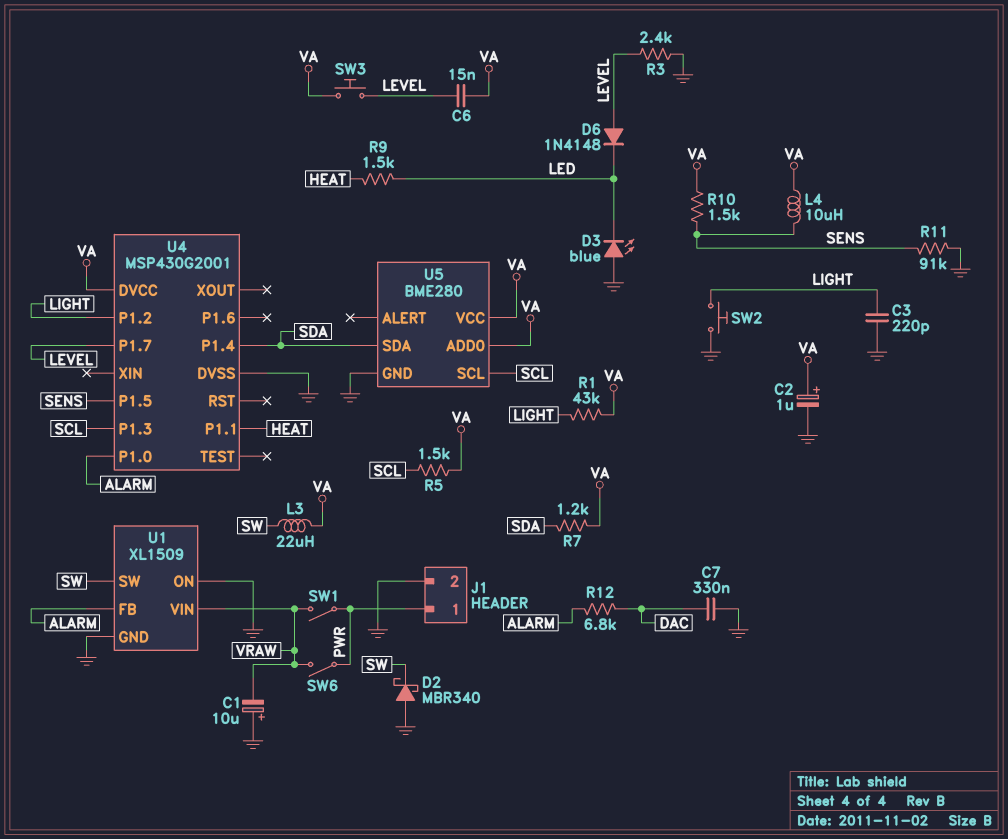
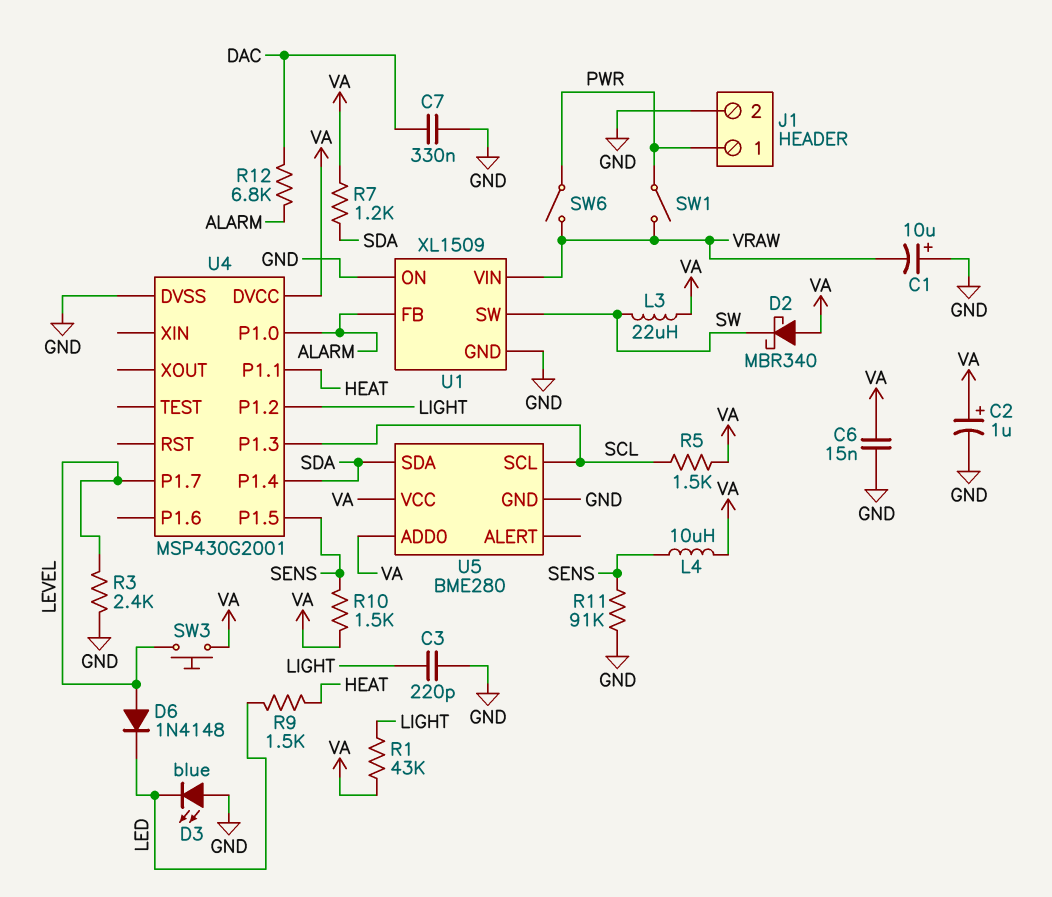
C6: 15nF (LEVEL, VA) -> 15nF (GND, VA)
D2: schottky MBR340 (A GND, K SW) -> schottky MBR340 (A VA, K SW)
SW2: button (GND, LIGHT) -> none

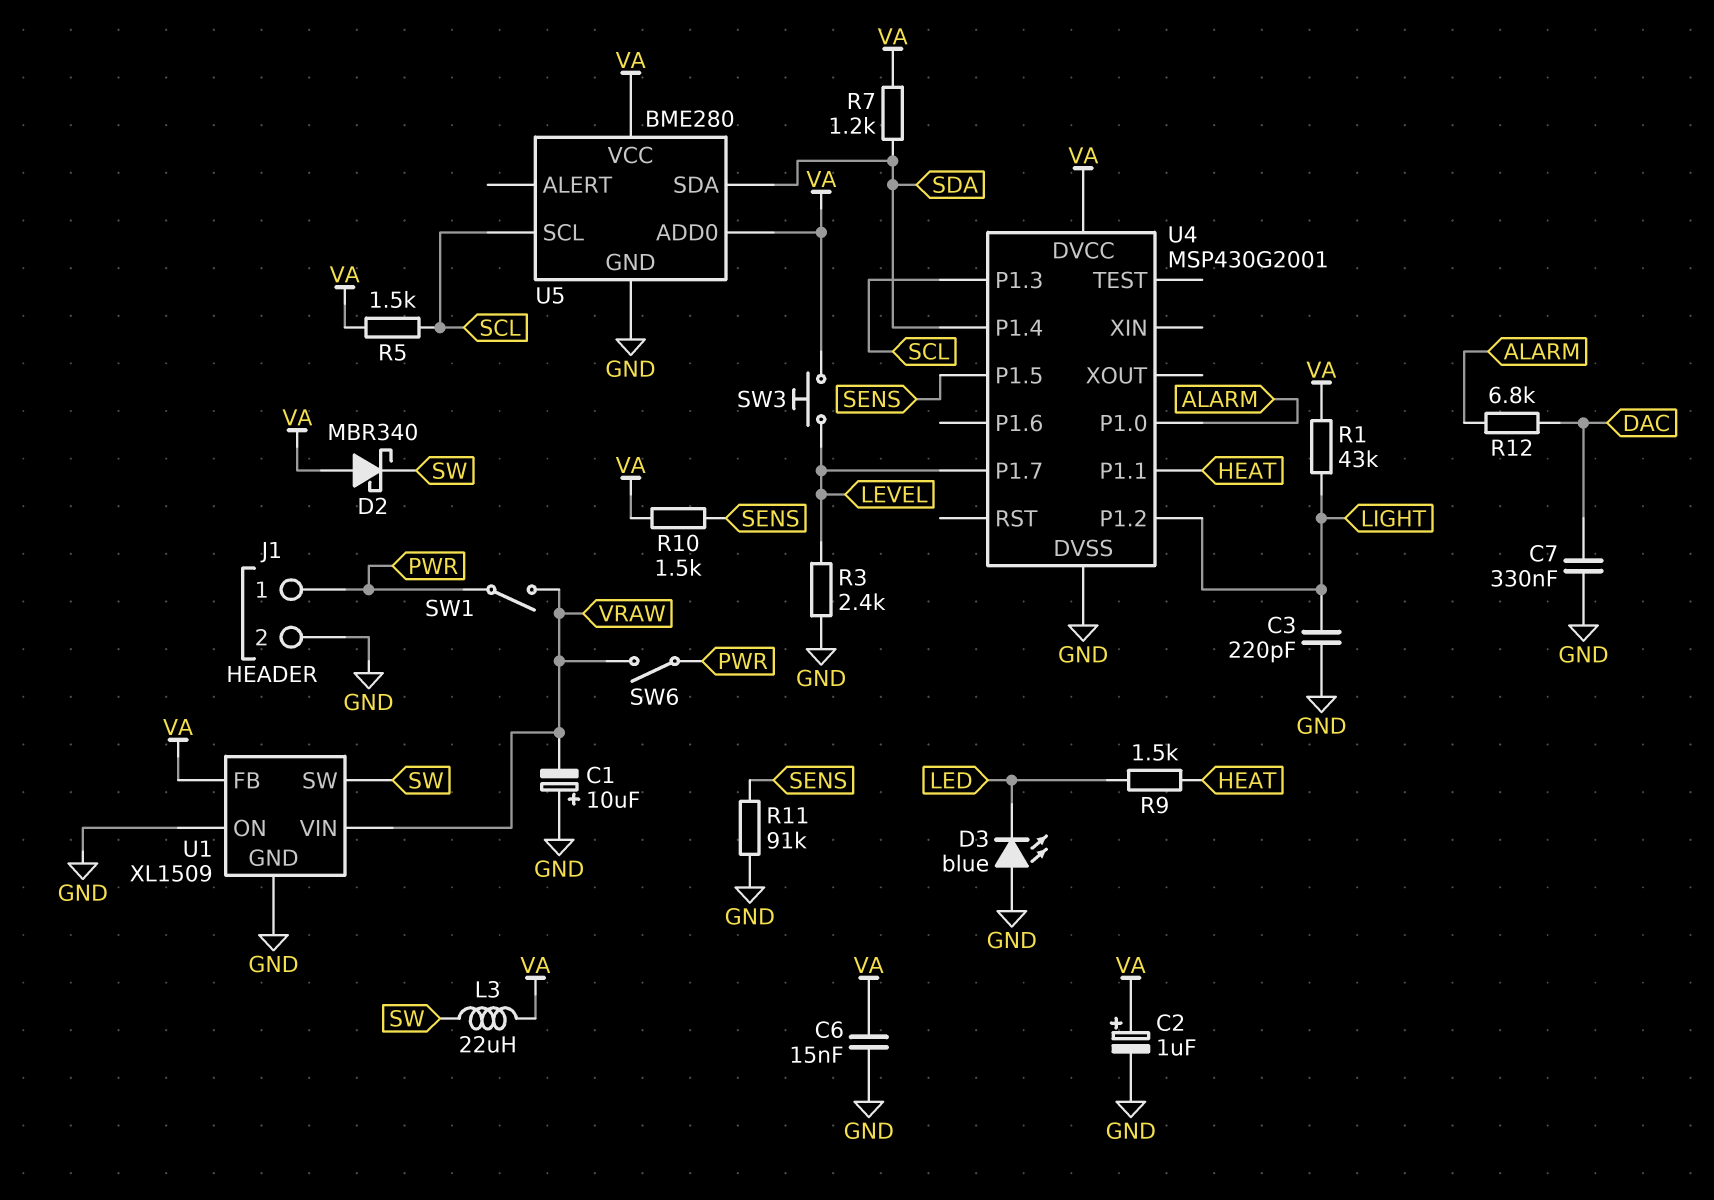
D6: diode 1N4148 (A LEVEL, K LED) -> none
L4: 10uH (SENS, VA) -> none
U1 pin FB: ALARM -> VA

